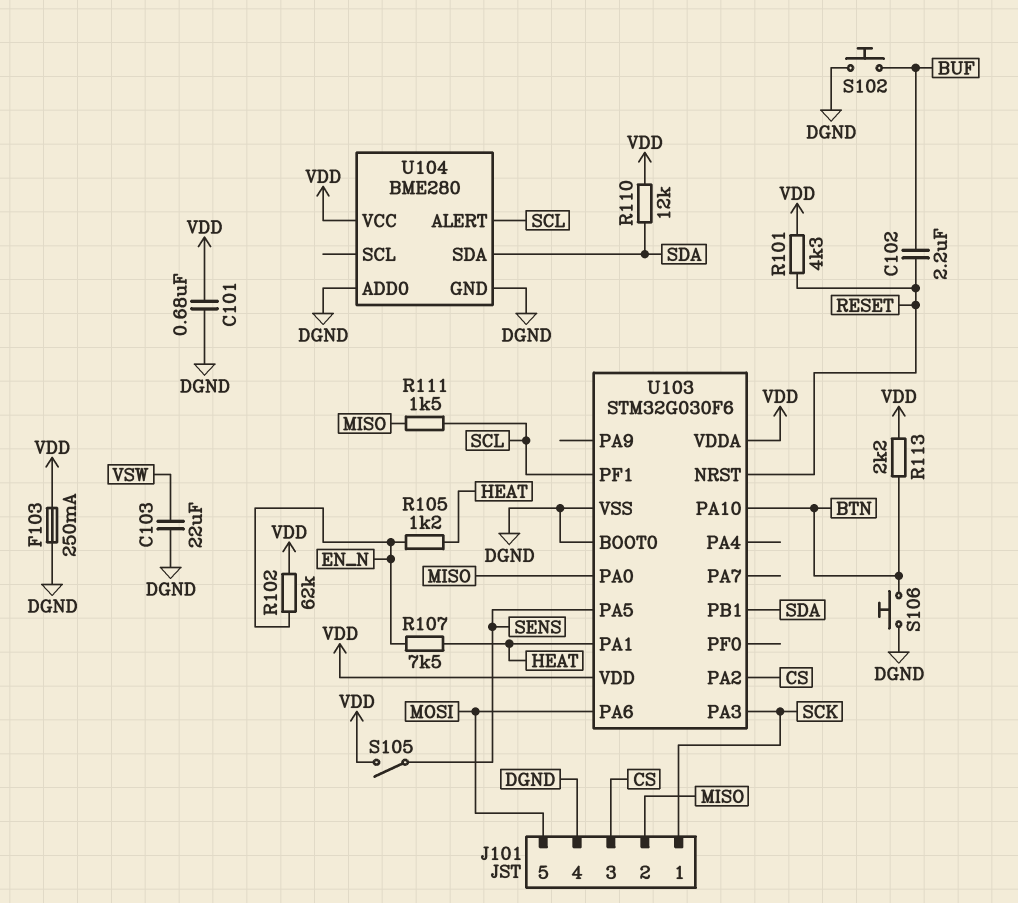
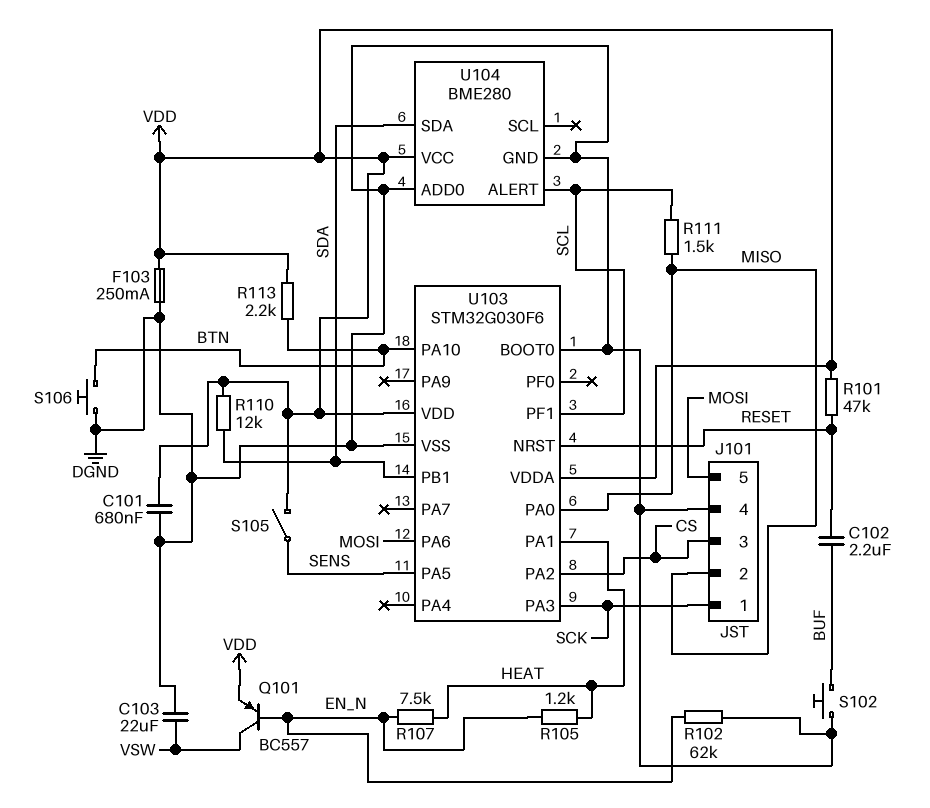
Q101: none -> PNP BC557 (B EN_N, C VSW, E VDD)
R101: 4.3k (RESET, VDD) -> 47k (RESET, VDD)
R102: 62k (EN_N, VDD) -> 62k (DGND, EN_N)

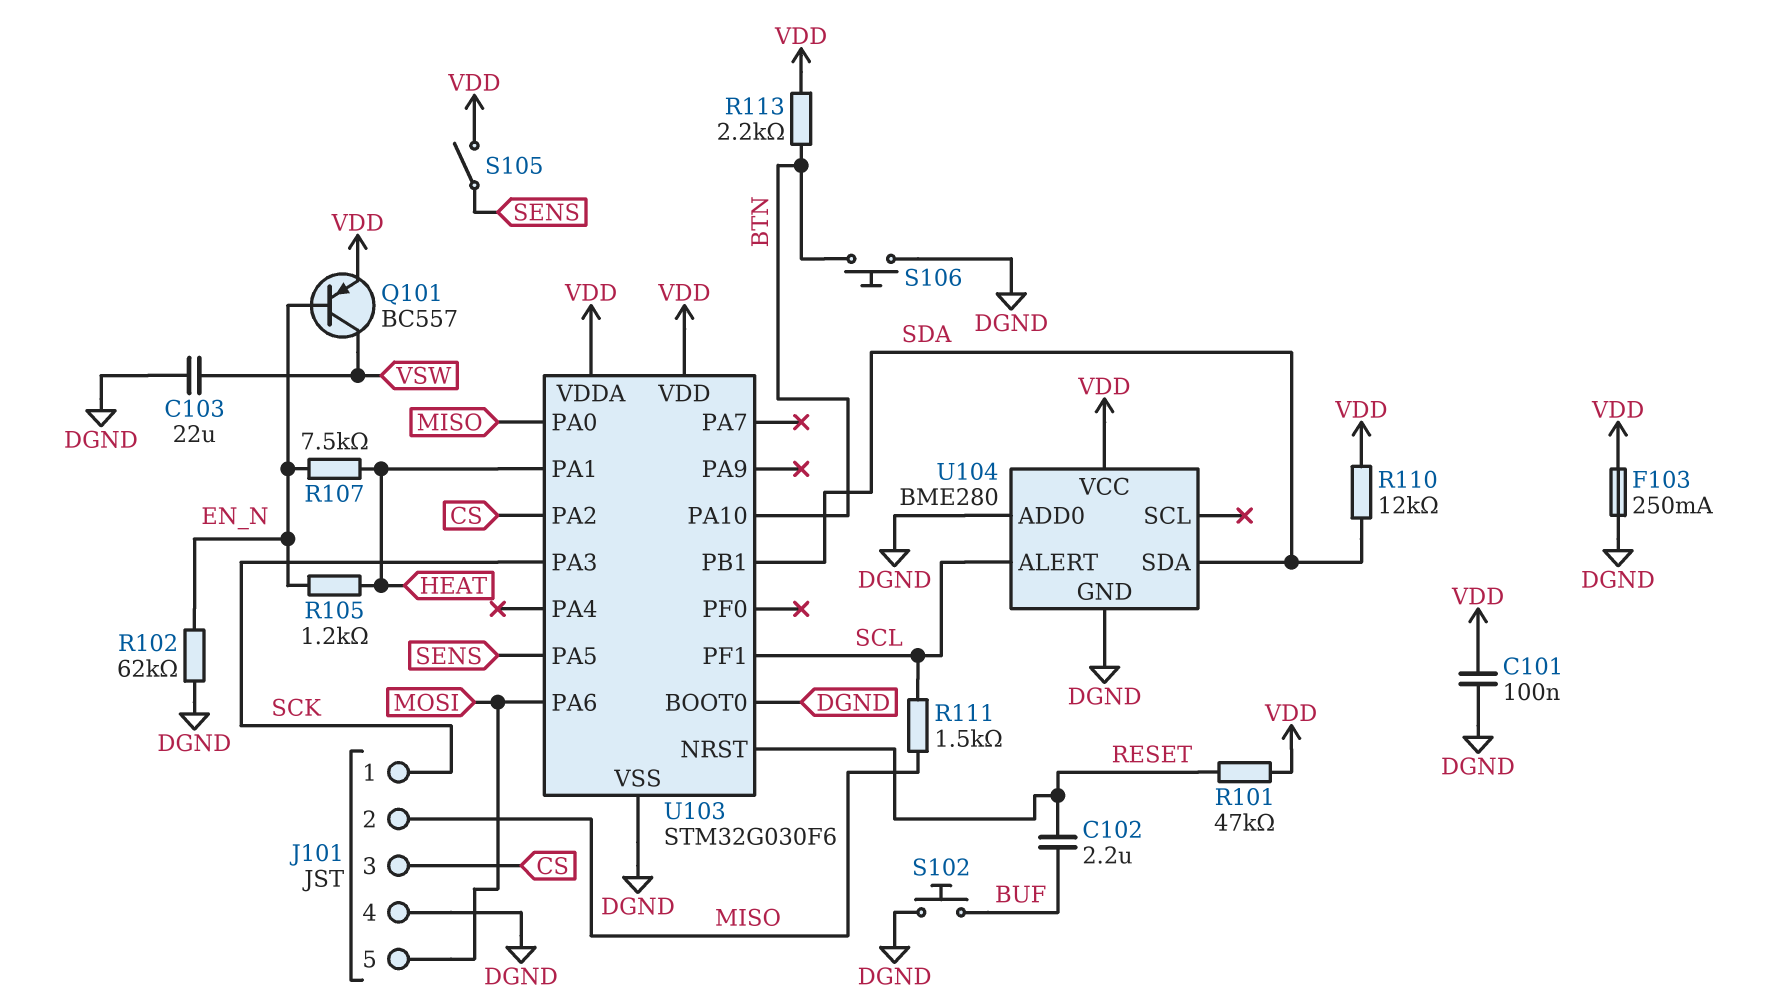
C101: 680nF (DGND, VDD) -> 100nF (DGND, VDD)

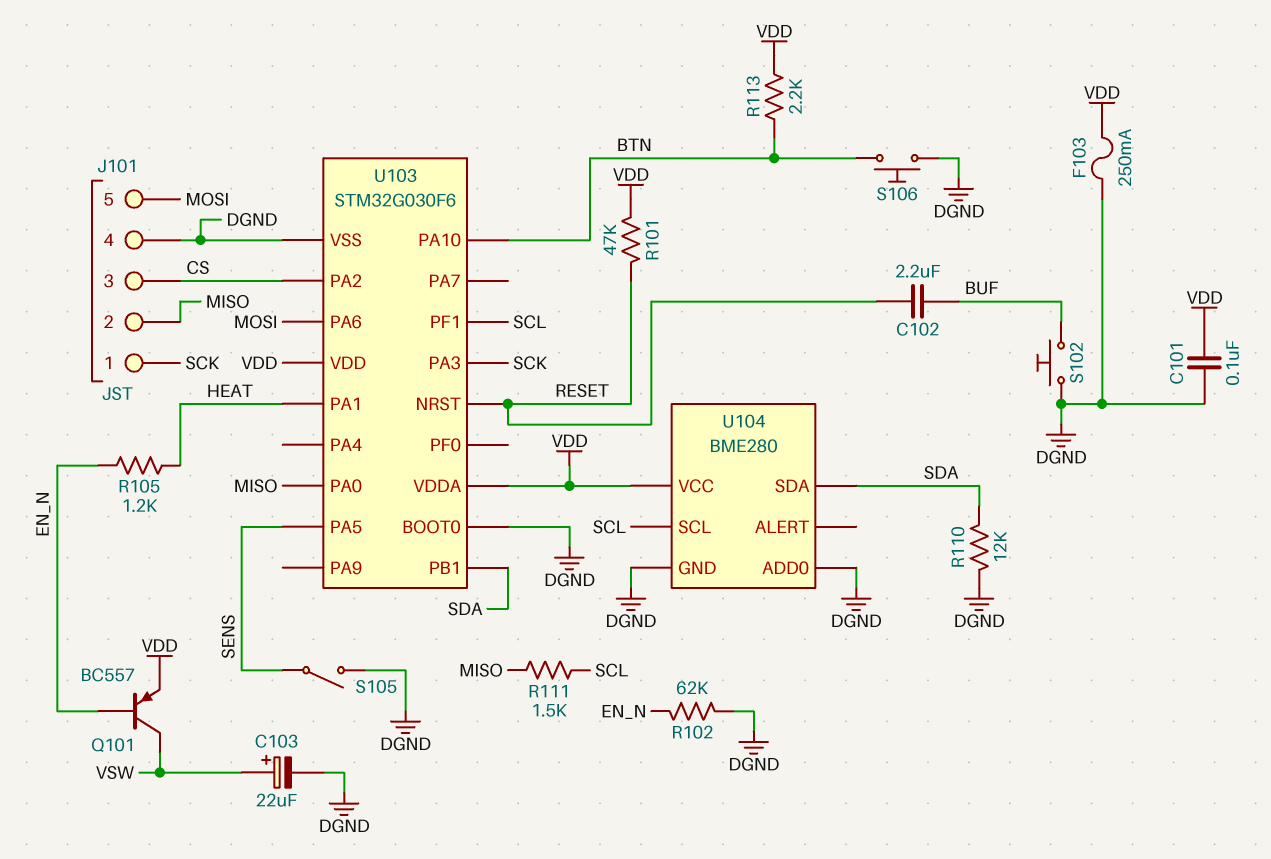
C103: 22uF (DGND, VSW) -> 22uF (plus VSW, minus DGND)
R107: 7.5k (EN_N, HEAT) -> none
R110: 12k (SDA, VDD) -> 12k (DGND, SDA)
S105: switch (SENS, VDD) -> switch (DGND, SENS)
U104 pin ALERT: SCL -> none
U104 pin SCL: none -> SCL

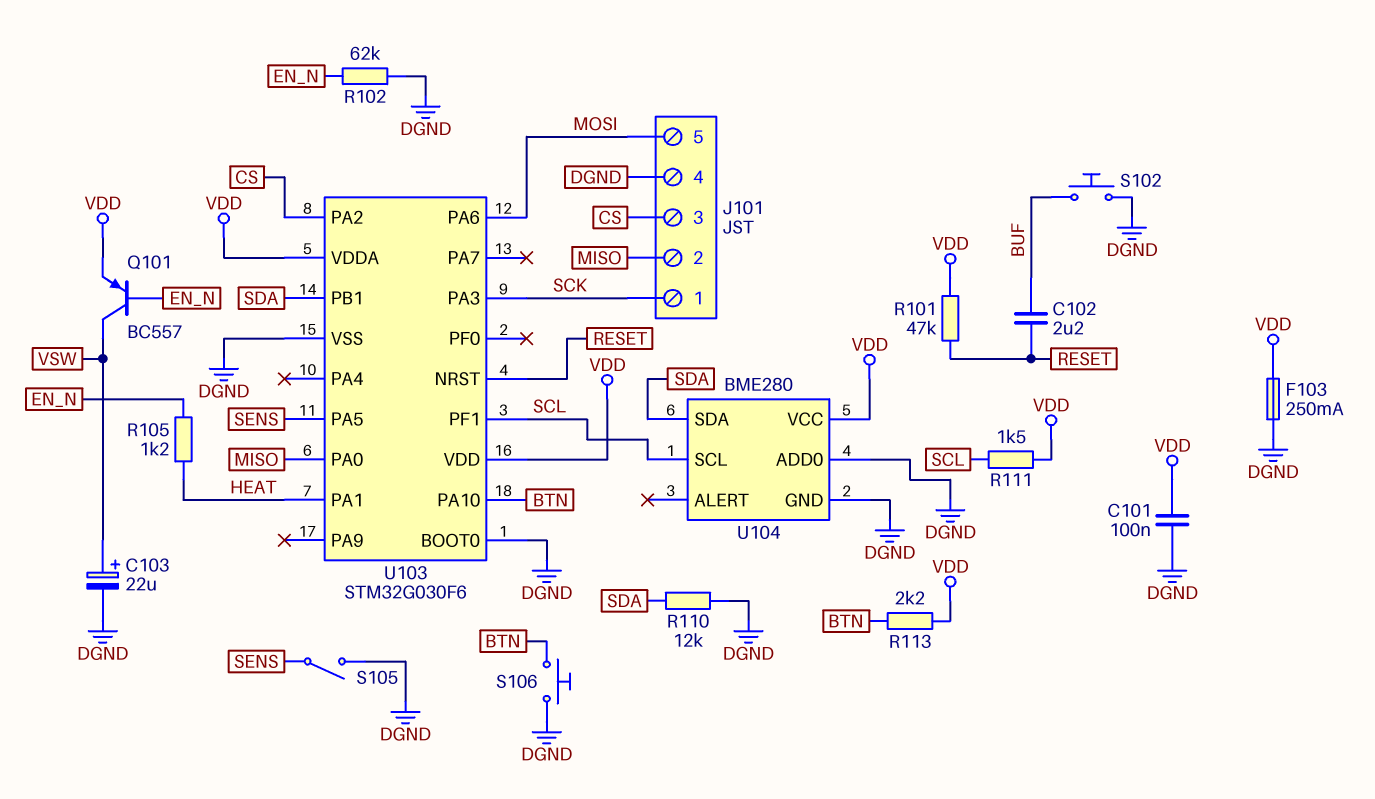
R111: 1.5k (MISO, SCL) -> 1.5k (SCL, VDD)

